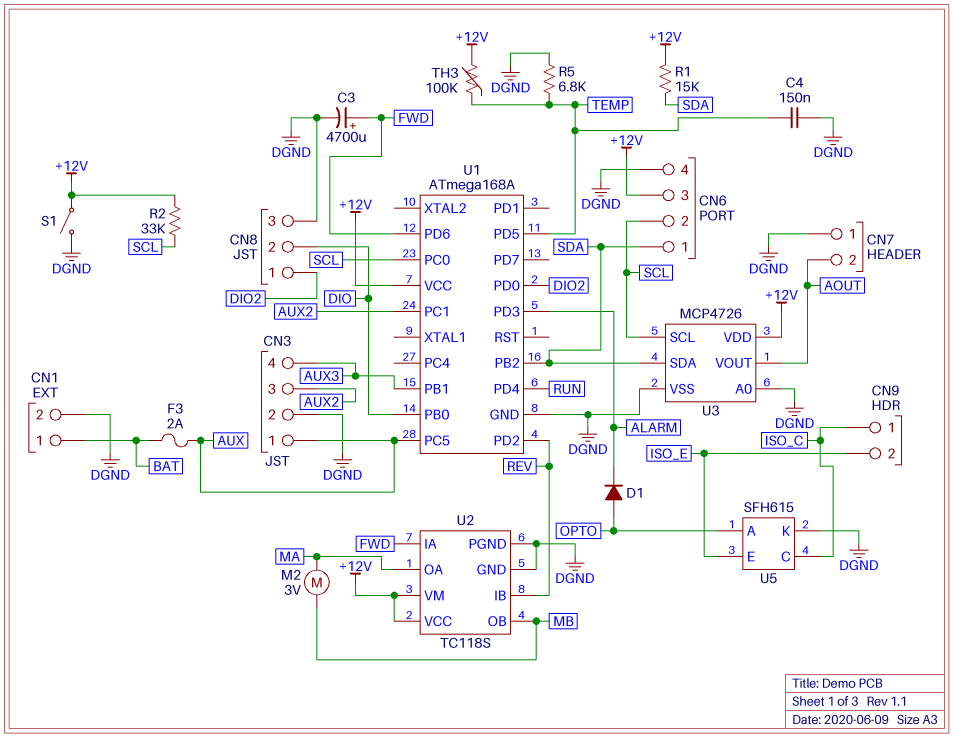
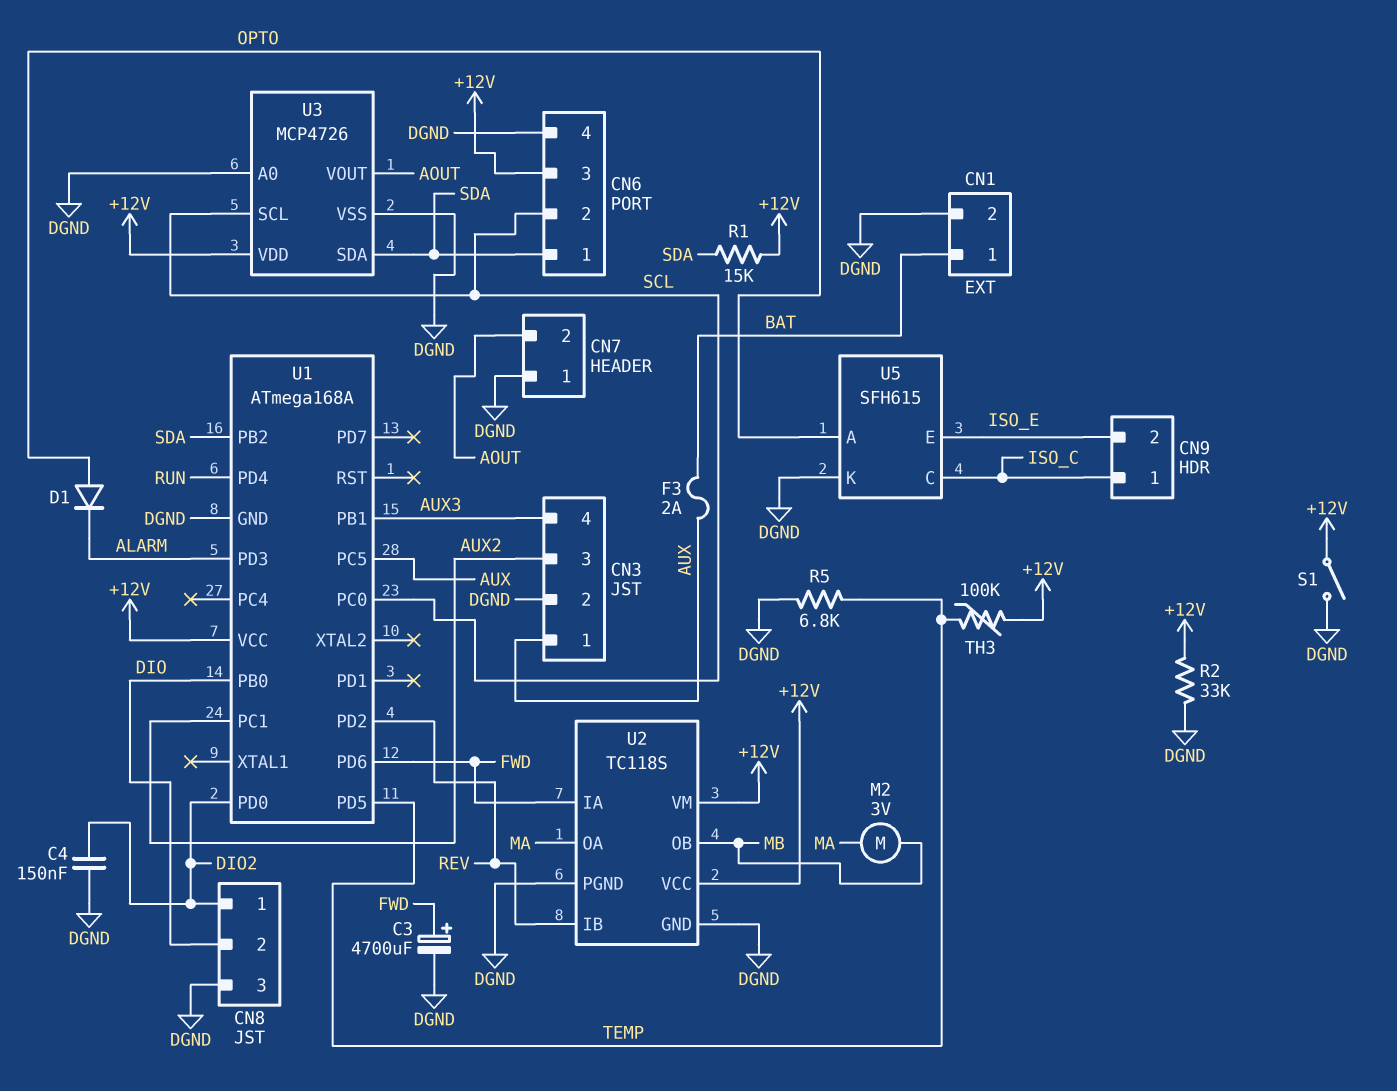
C4: 150nF (DGND, TEMP) -> 150nF (DGND, DIO2)
R2: 33k (+12V, SCL) -> 33k (+12V, DGND)

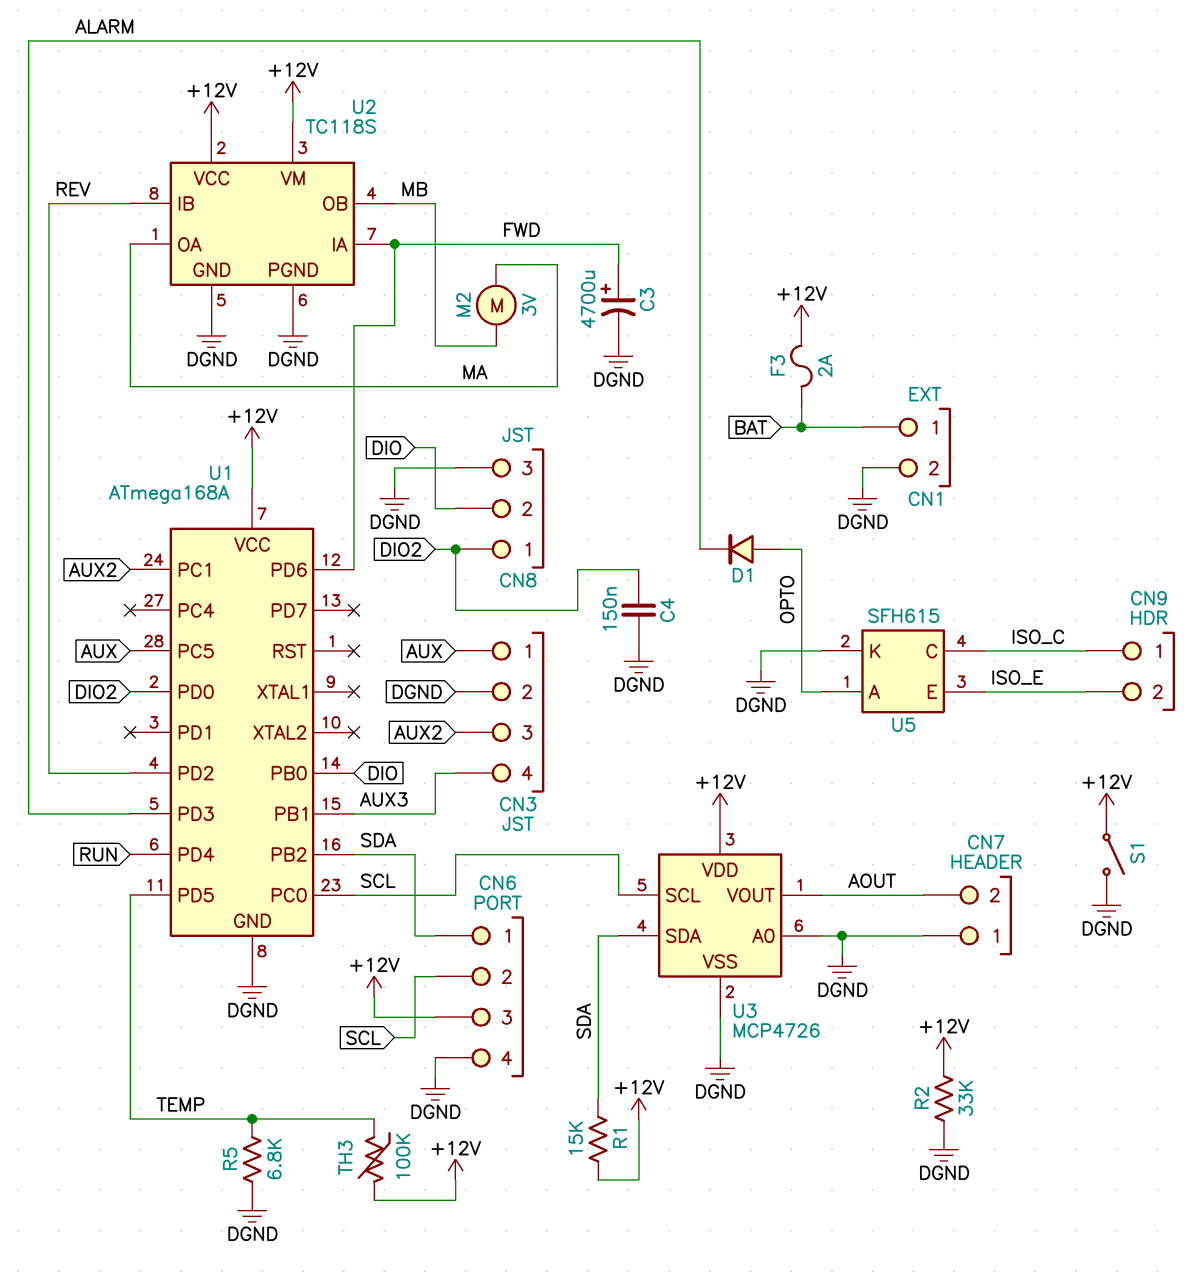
F3: 2A (AUX, BAT) -> 2A (+12V, BAT)

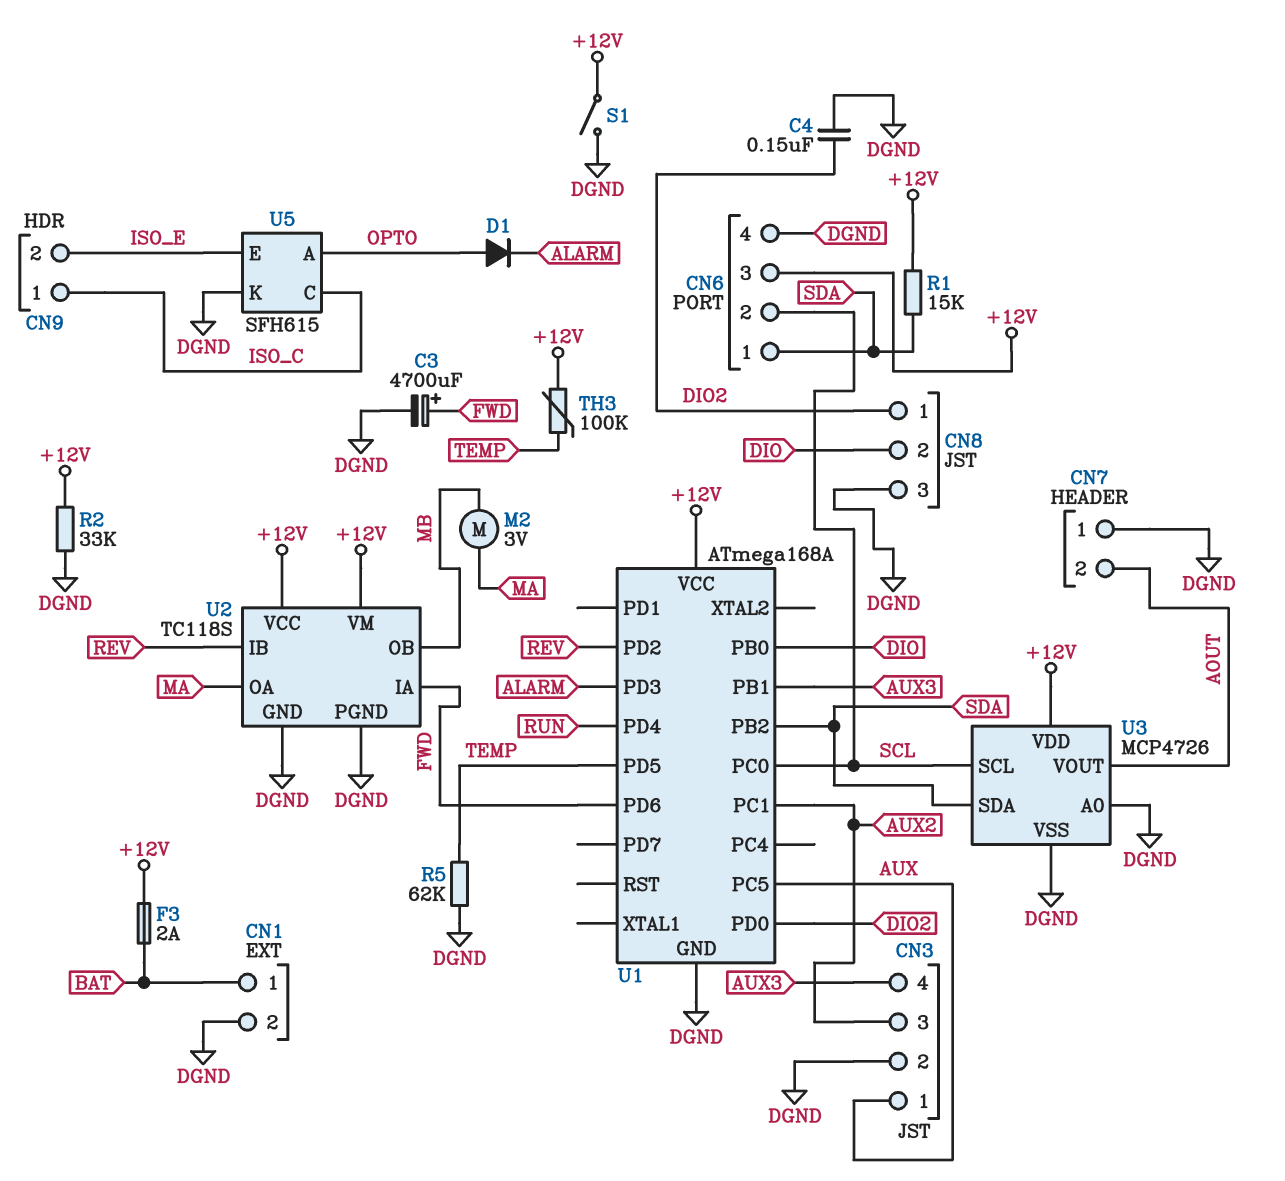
R5: 6.8k (DGND, TEMP) -> 62k (DGND, TEMP)

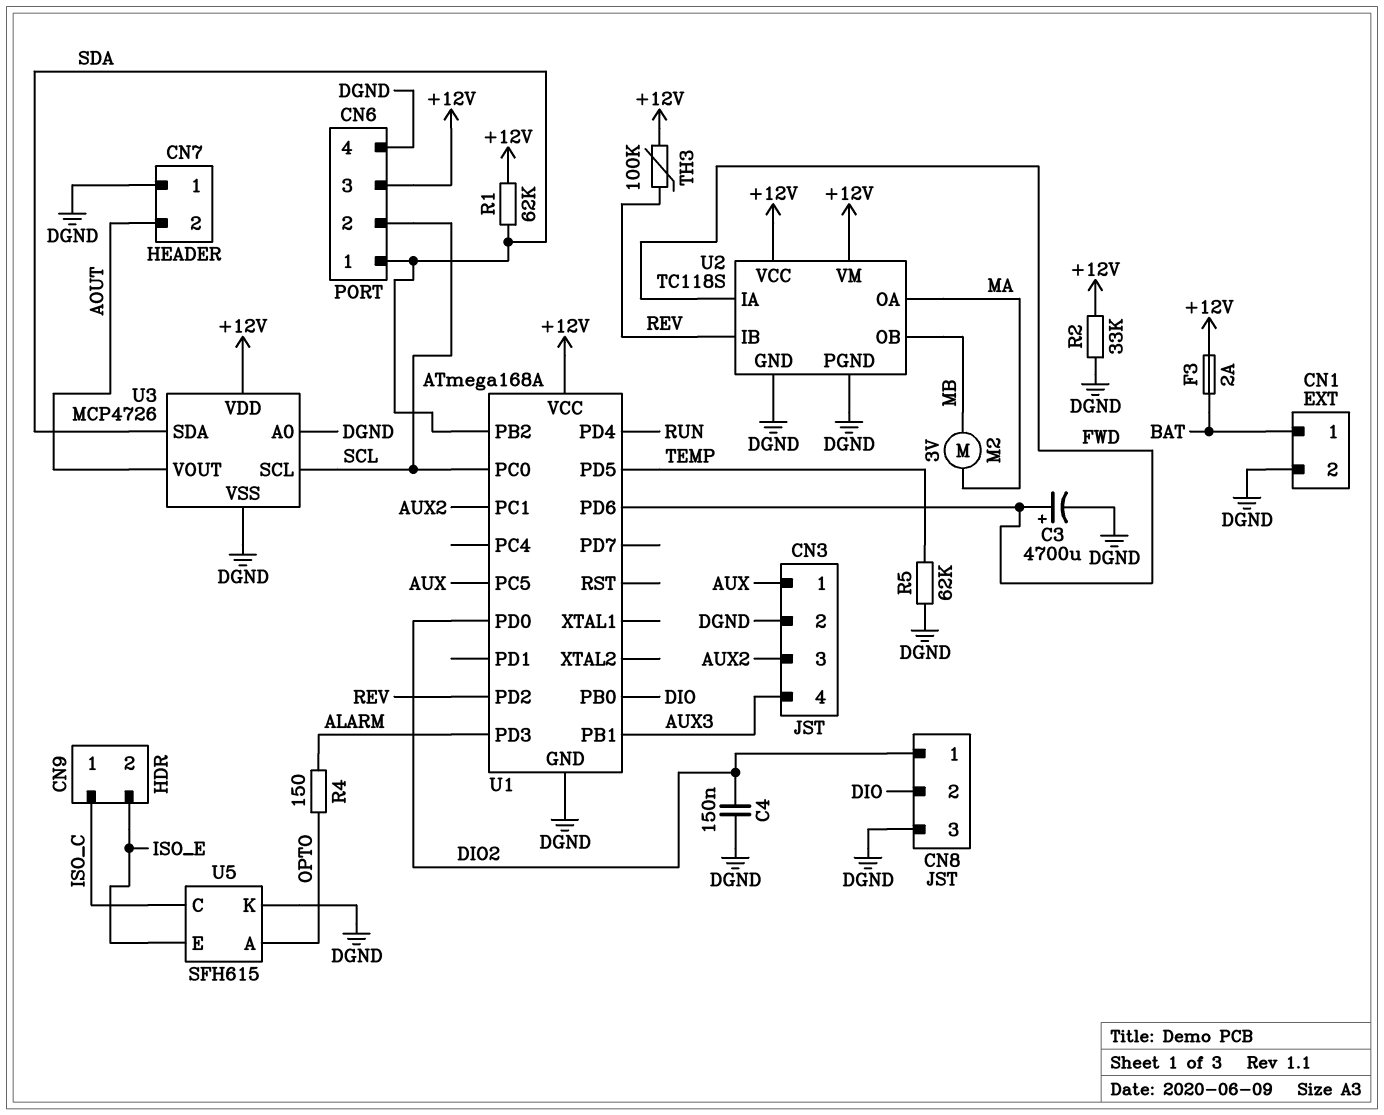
D1: diode (A OPTO, K ALARM) -> none
R1: 15k (+12V, SDA) -> 62k (+12V, SDA)
R4: none -> 150 (ALARM, OPTO)
S1: switch (+12V, DGND) -> none
TH3: 100k (+12V, TEMP) -> 100k (+12V, REV)

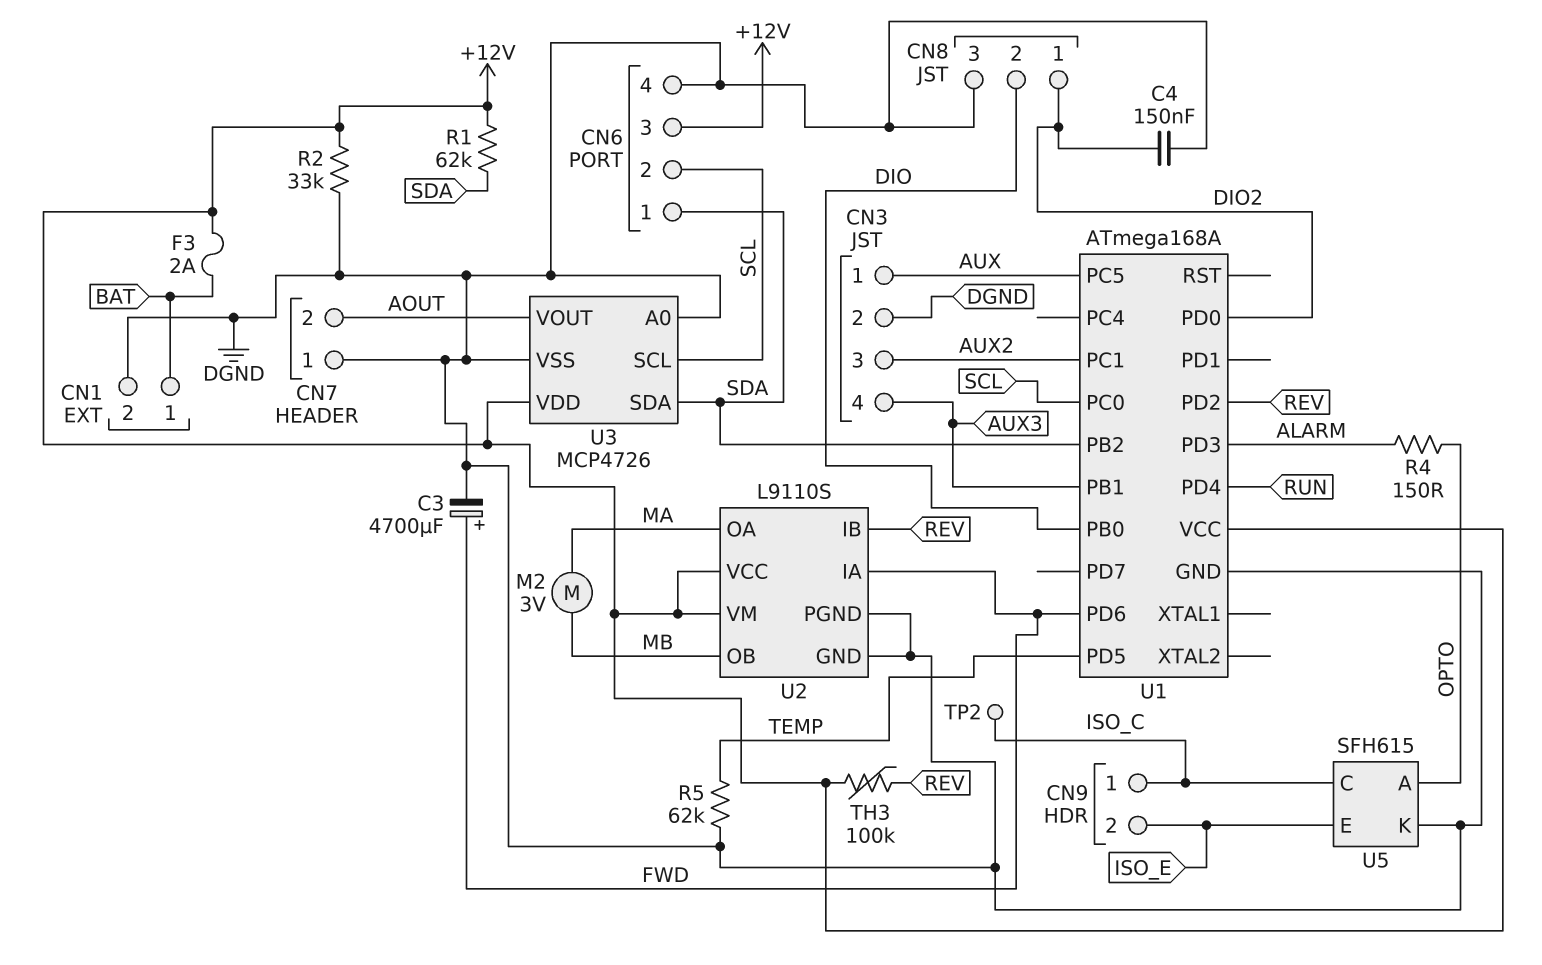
TP2: none -> test point (ISO_C)
U2: TC118S -> L9110S

